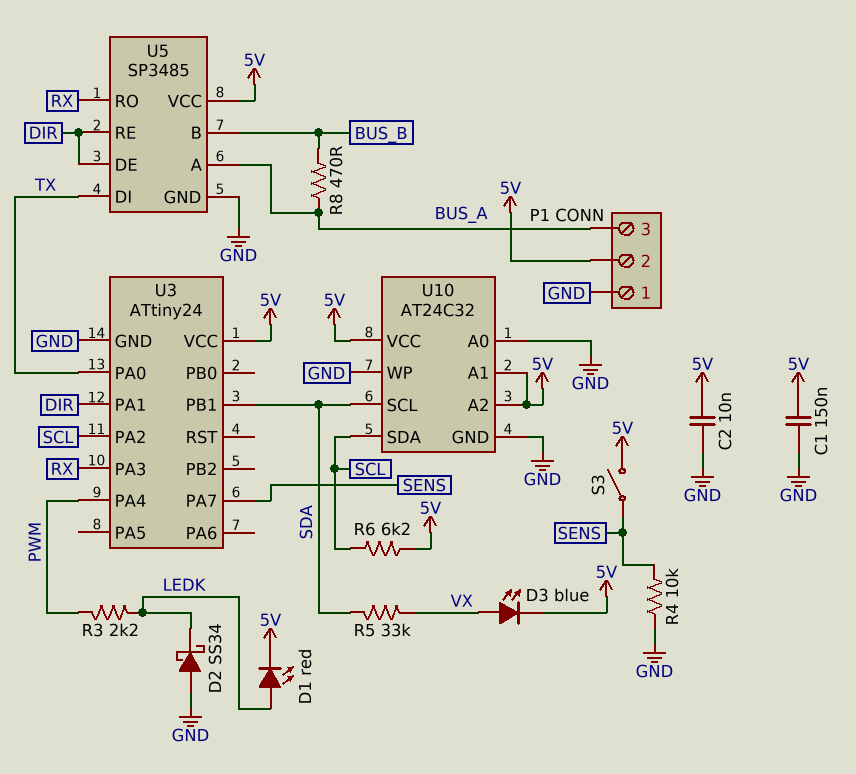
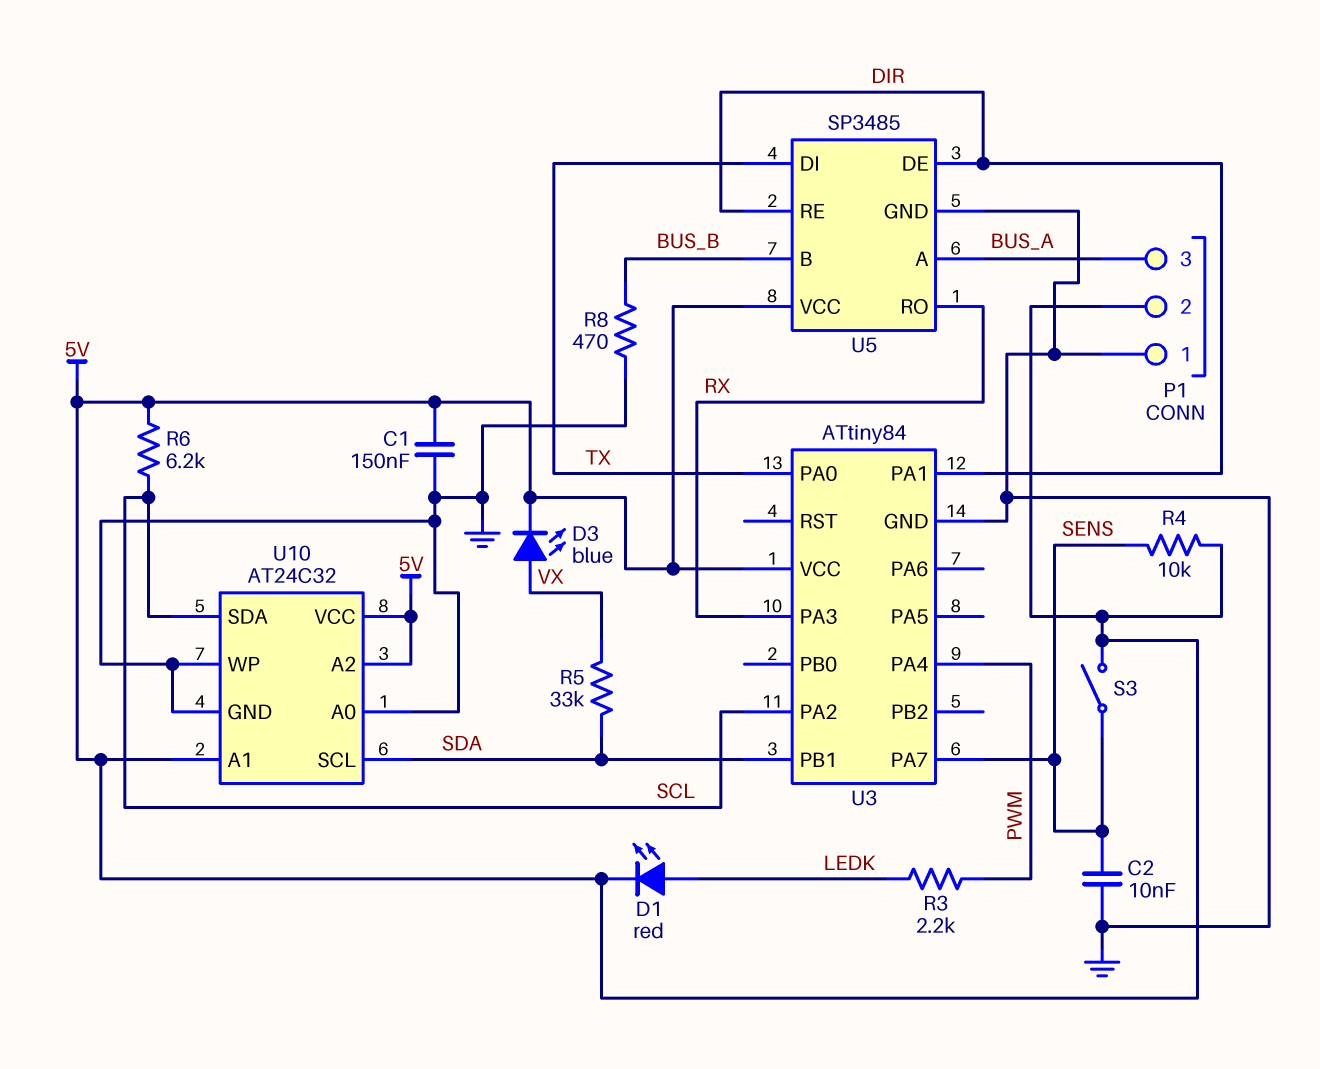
C2: 10nF (5V, GND) -> 10nF (GND, SENS)
D2: schottky SS34 (A GND, K LEDK) -> none
R4: 10k (GND, SENS) -> 10k (5V, SENS)
R8: 470 (BUS_A, BUS_B) -> 470 (BUS_B, GND)
U3: ATtiny24 -> ATtiny84

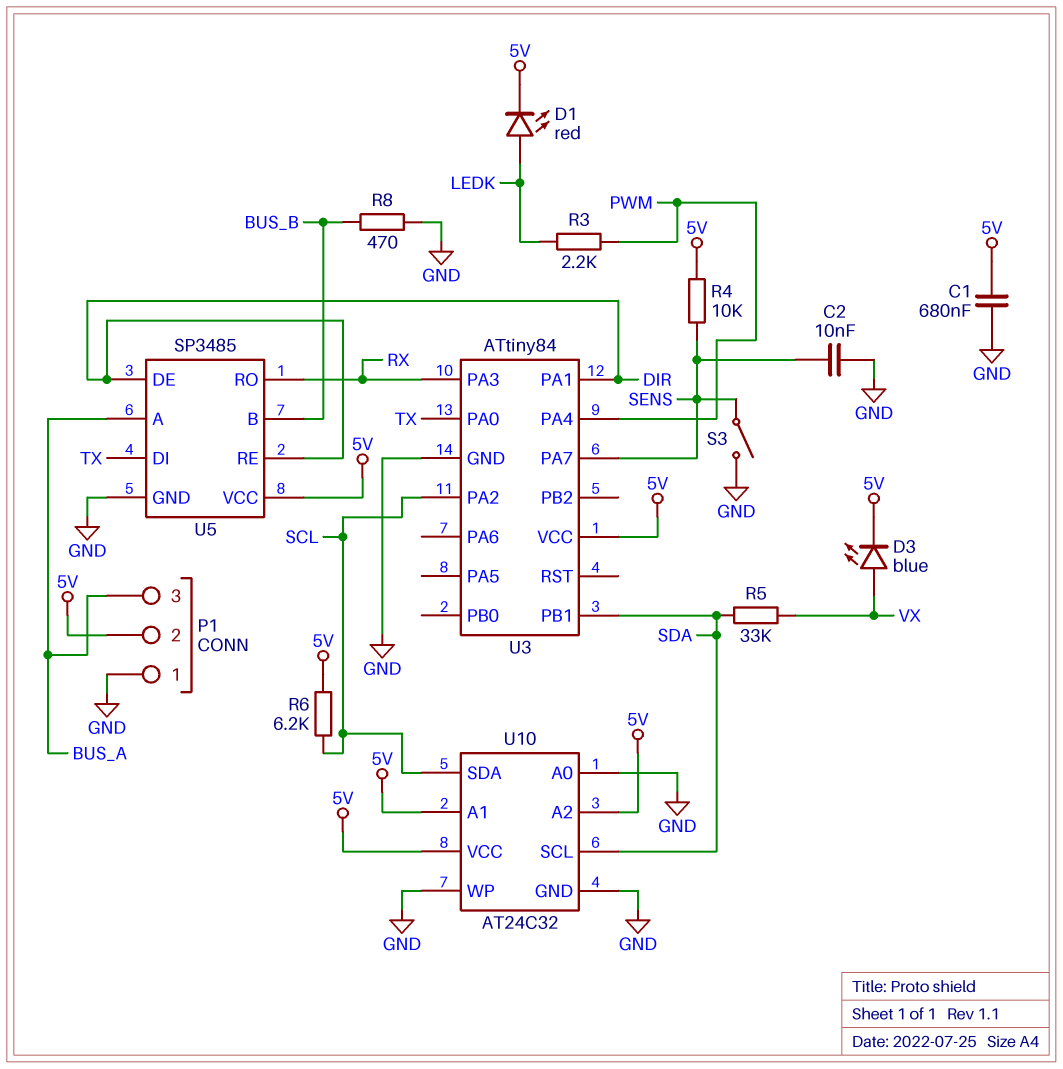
C1: 150nF (5V, GND) -> 680nF (5V, GND)
S3: switch (5V, SENS) -> switch (GND, SENS)

